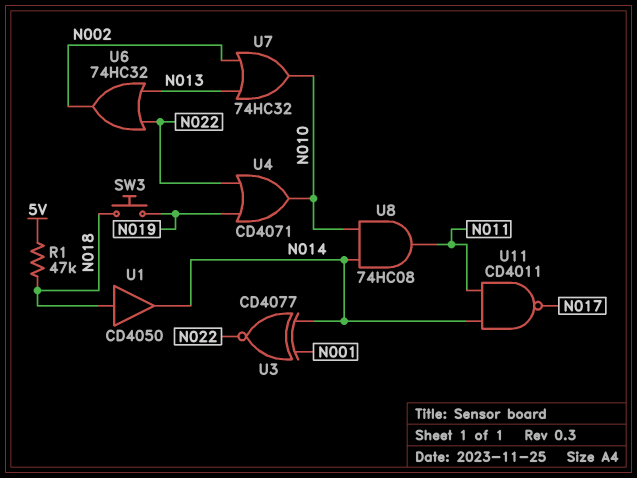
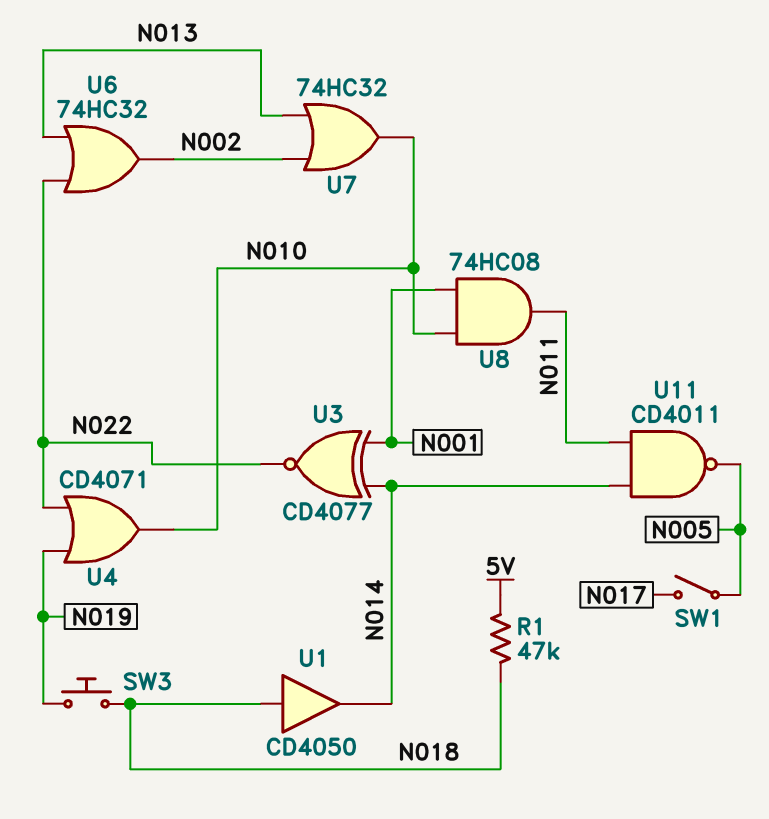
SW1: none -> switch (N005, N017)
U8: AND 74HC08 (in N010, in N014, out N011) -> AND 74HC08 (in N001, in N010, out N011)
U11: NAND CD4011 (in N011, in N014, out N017) -> NAND CD4011 (in N011, in N014, out N005)

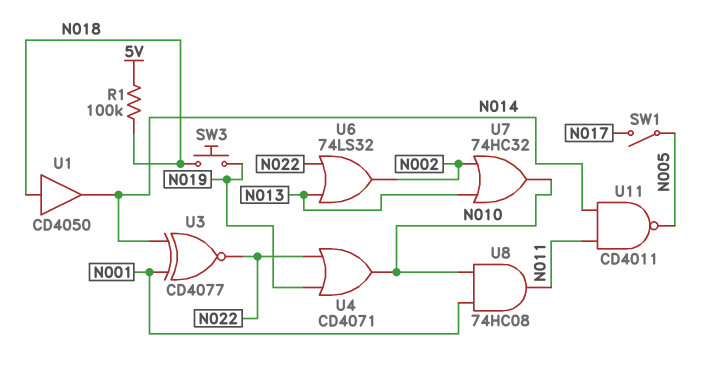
R1: 47k (5V, N018) -> 100k (5V, N018)
U6: OR 74HC32 (in N013, in N022, out N002) -> OR 74LS32 (in N013, in N022, out N002)

